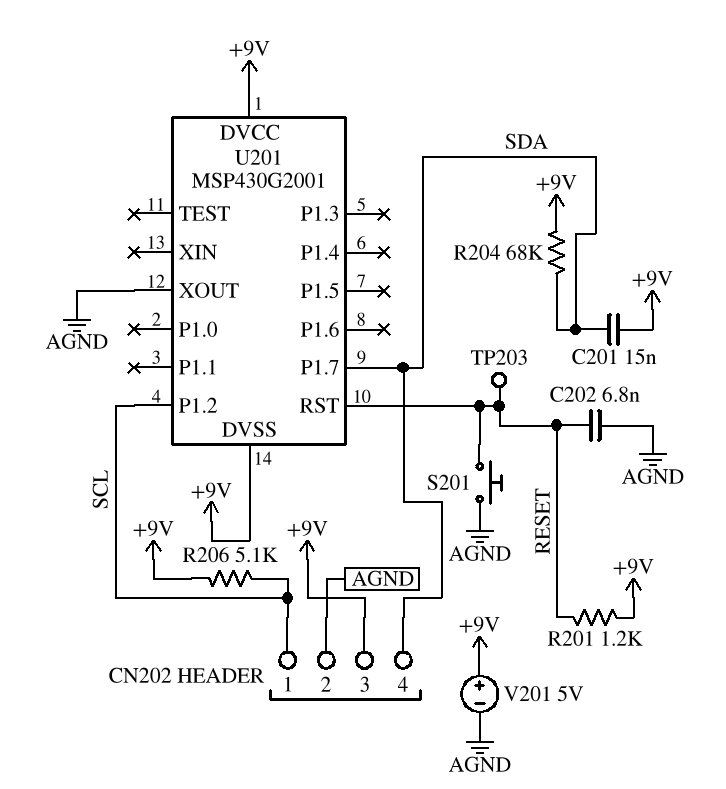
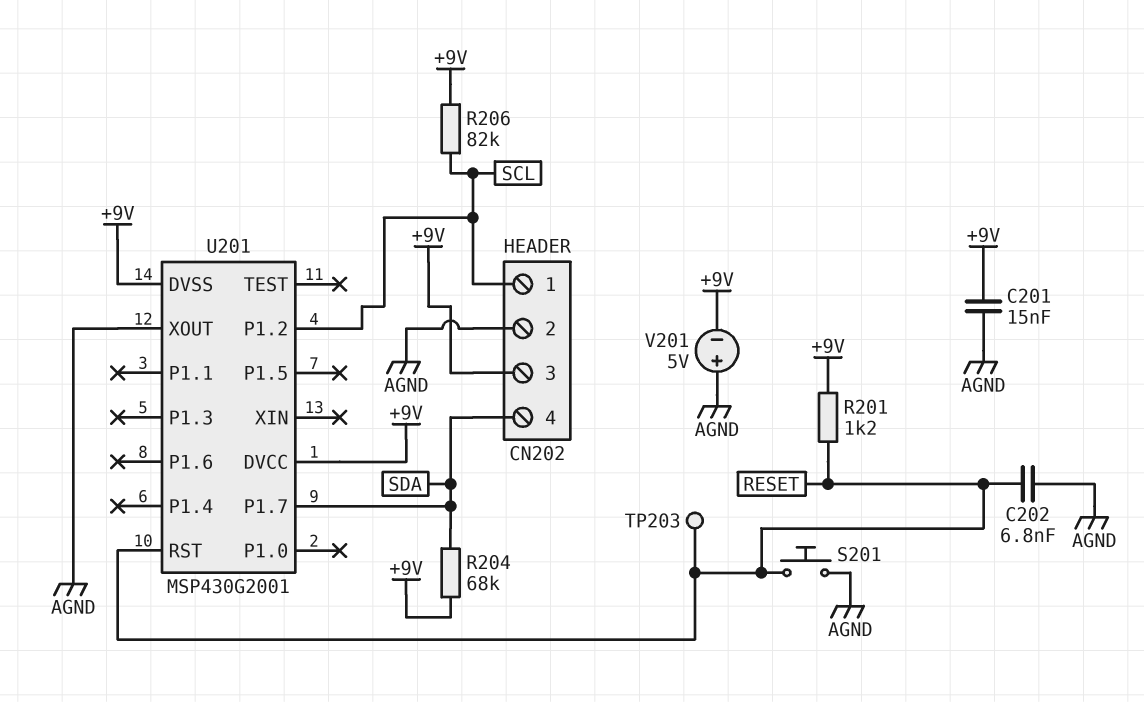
C201: 15nF (+9V, SDA) -> 15nF (+9V, AGND)
R206: 5.1k (+9V, SCL) -> 82k (+9V, SCL)
V201: 5V (plus +9V, minus AGND) -> 5V (plus AGND, minus +9V)

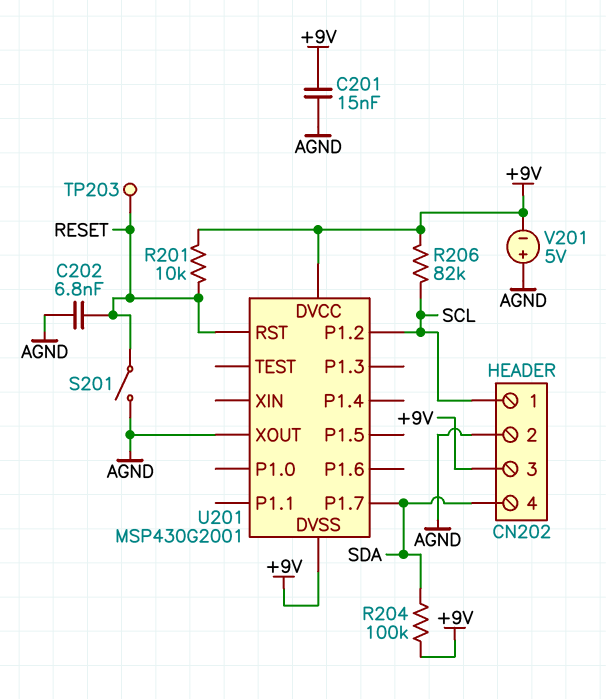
R201: 1.2k (+9V, RESET) -> 10k (+9V, RESET)
R204: 68k (+9V, SDA) -> 100k (+9V, SDA)
S201: button (AGND, RESET) -> switch (AGND, RESET)

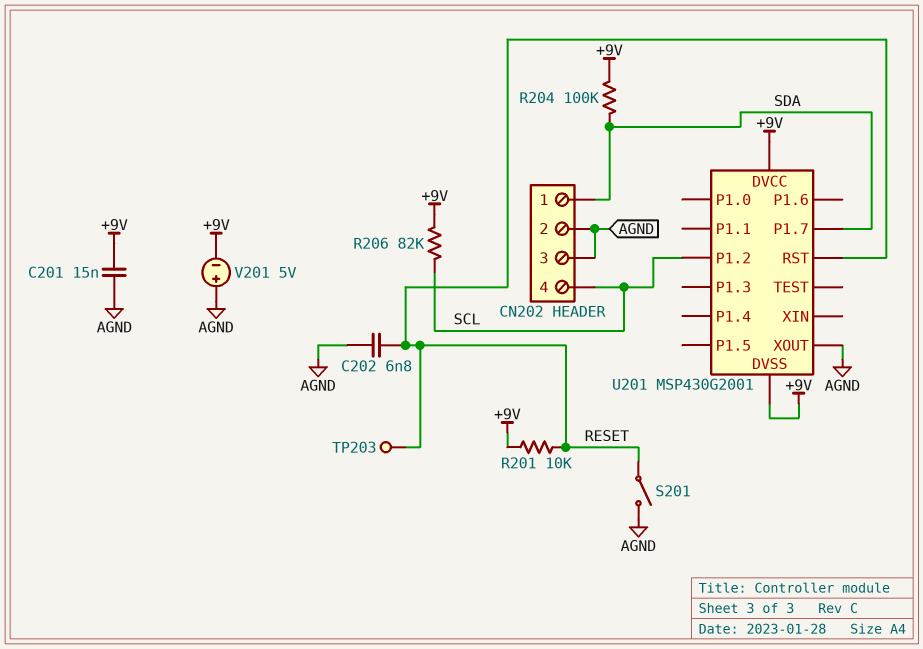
CN202 pin 1: SCL -> SDA
CN202 pin 3: +9V -> AGND
CN202 pin 4: SDA -> SCL

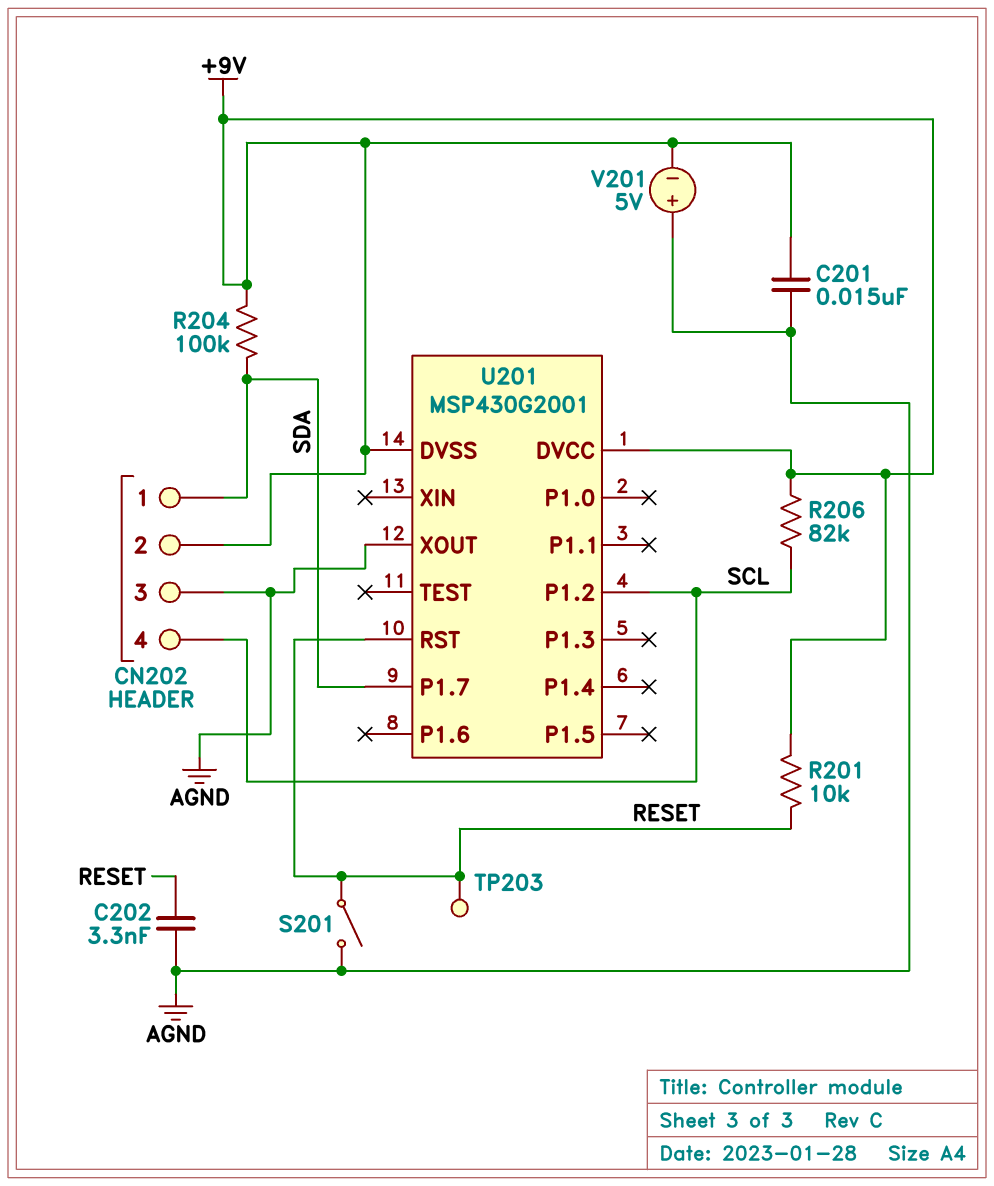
C202: 6.8nF (AGND, RESET) -> 3.3nF (AGND, RESET)
CN202 pin 2: AGND -> +9V

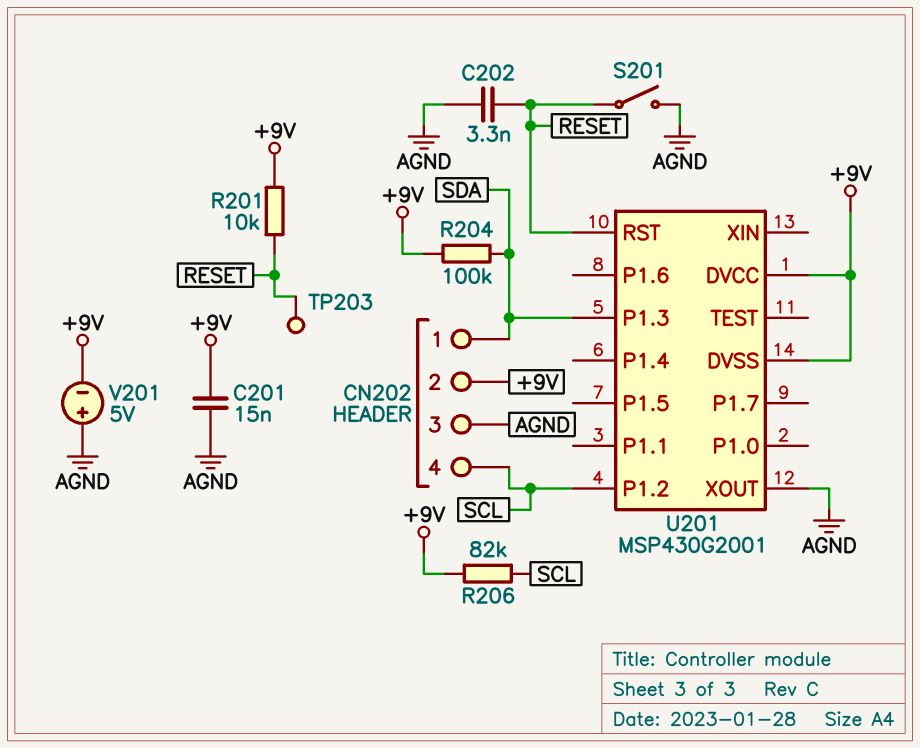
U201 pin P1.3: none -> SDA
U201 pin P1.7: SDA -> none

